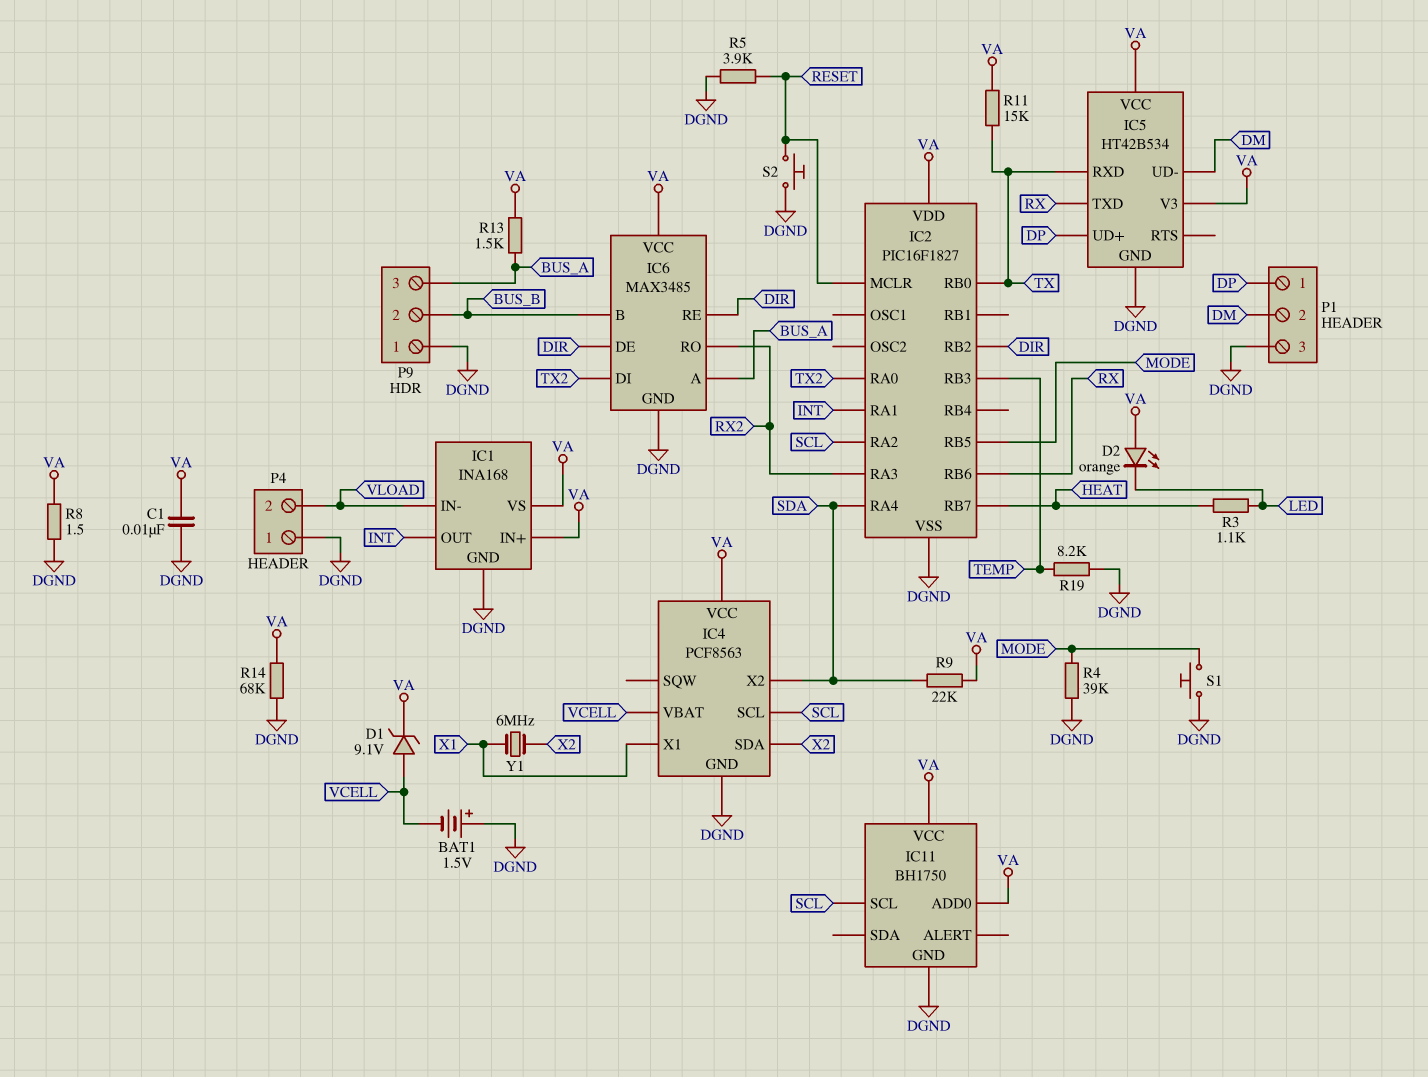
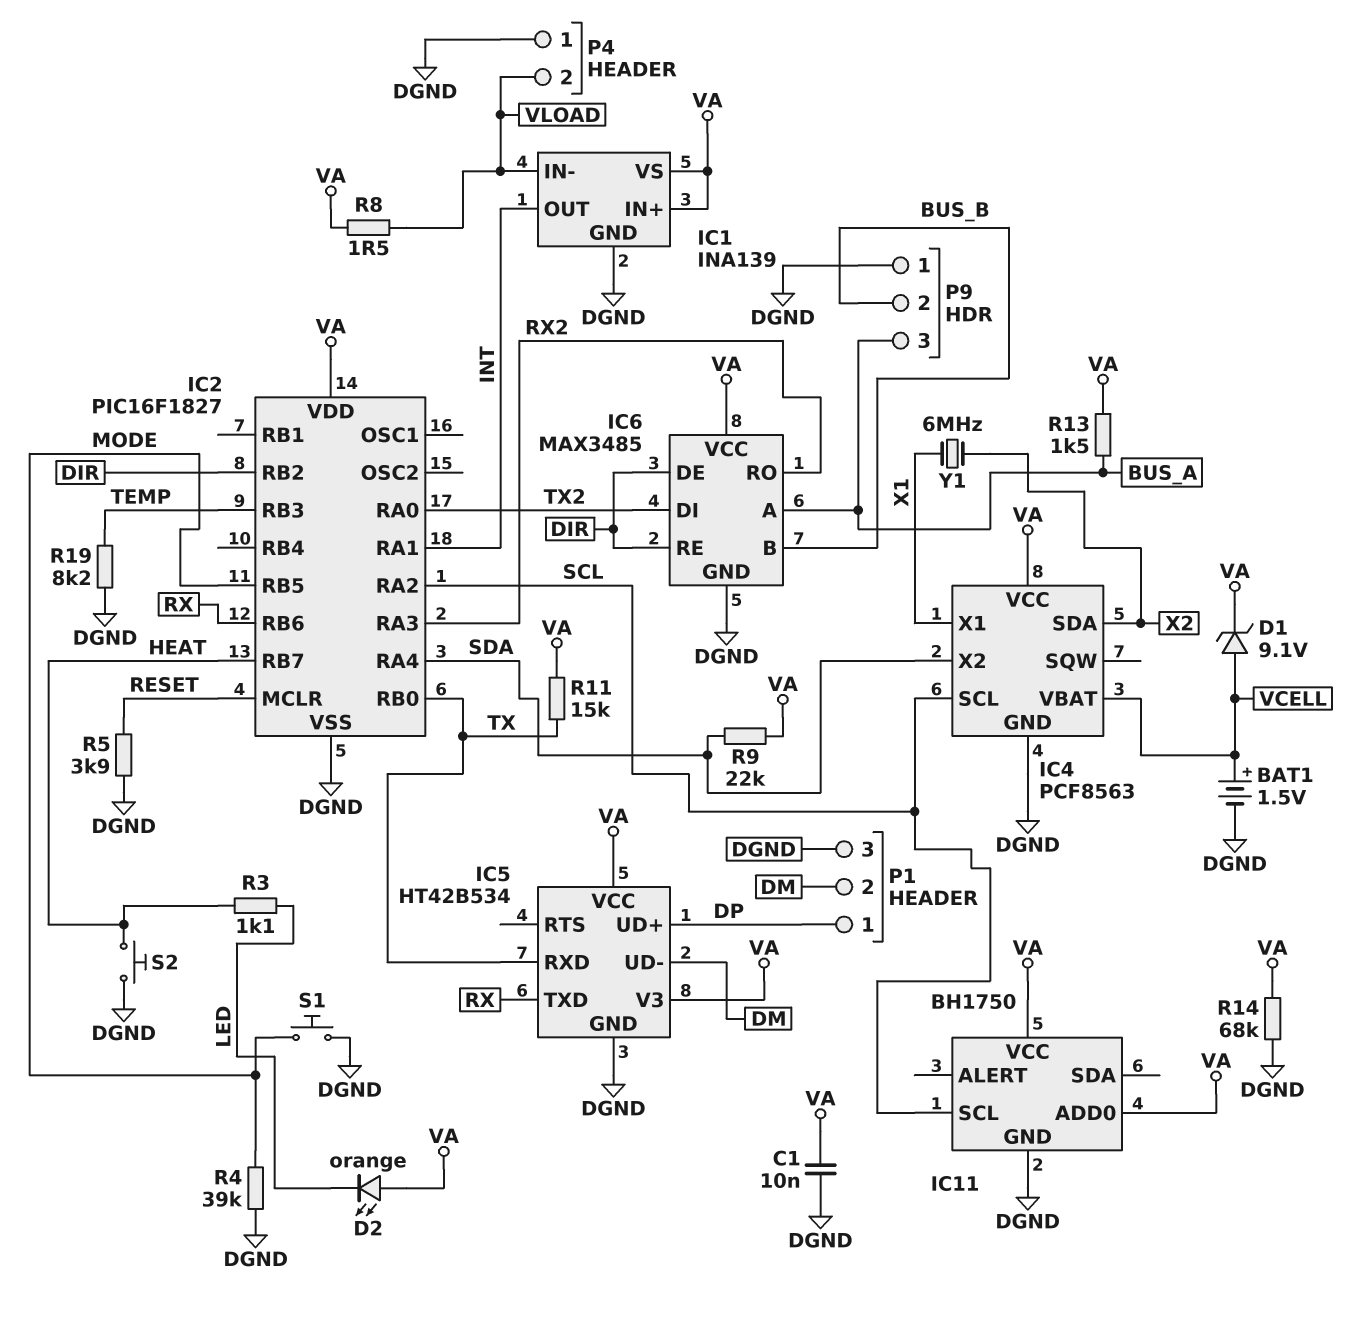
BAT1: 1.5V (plus DGND, minus VCELL) -> 1.5V (plus VCELL, minus DGND)
IC1: INA168 -> INA139
R8: 1.5 (DGND, VA) -> 1.5 (VA, VLOAD)
S2: button (DGND, RESET) -> button (DGND, HEAT)

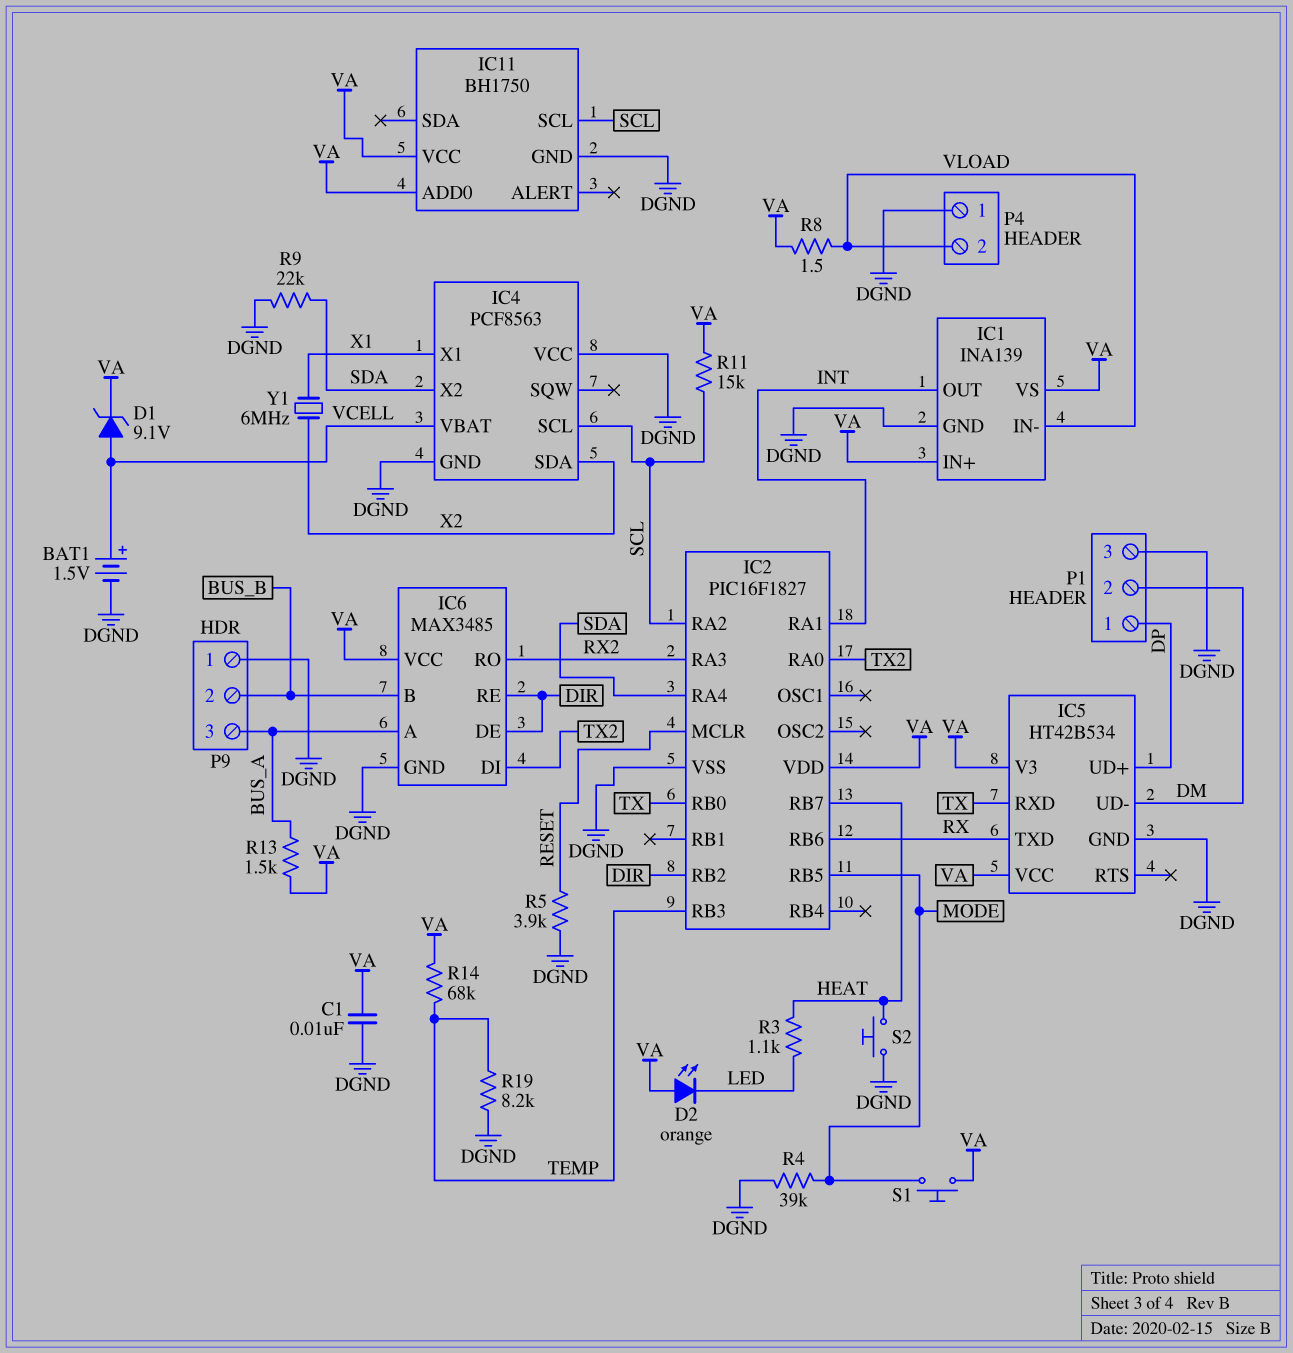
IC4 pin VCC: VA -> DGND
R9: 22k (SDA, VA) -> 22k (DGND, SDA)
R11: 15k (TX, VA) -> 15k (SCL, VA)
R14: 68k (DGND, VA) -> 68k (TEMP, VA)
S1: button (DGND, MODE) -> button (MODE, VA)

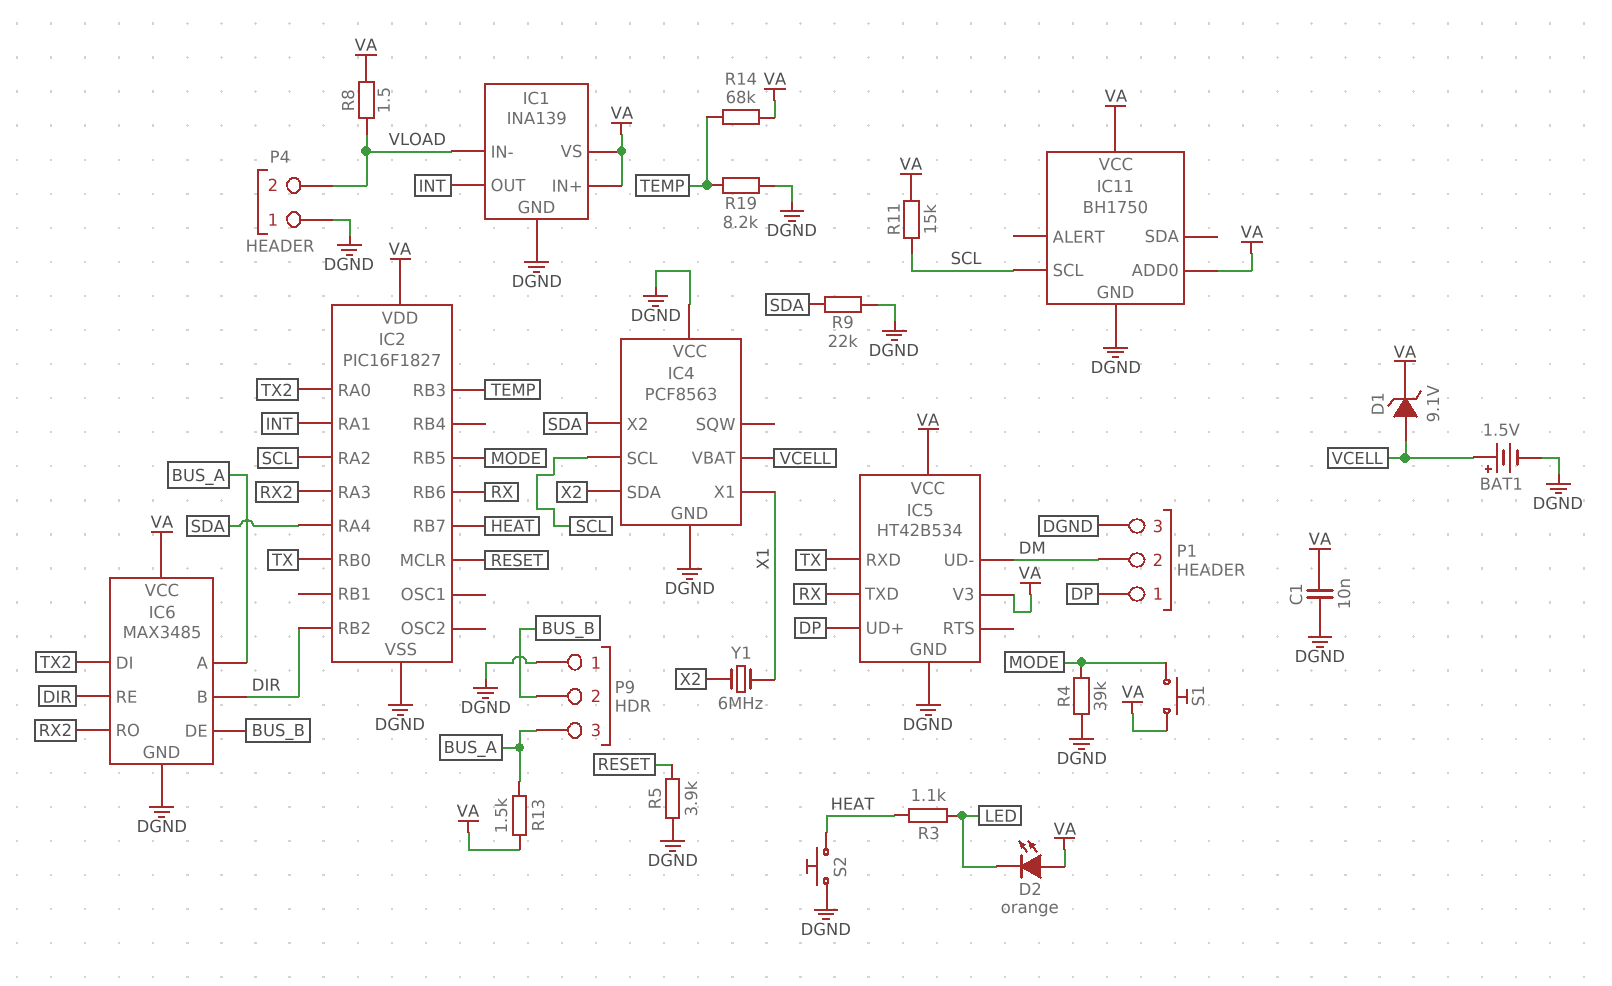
IC6 pin B: BUS_B -> DIR
IC6 pin DE: DIR -> BUS_B

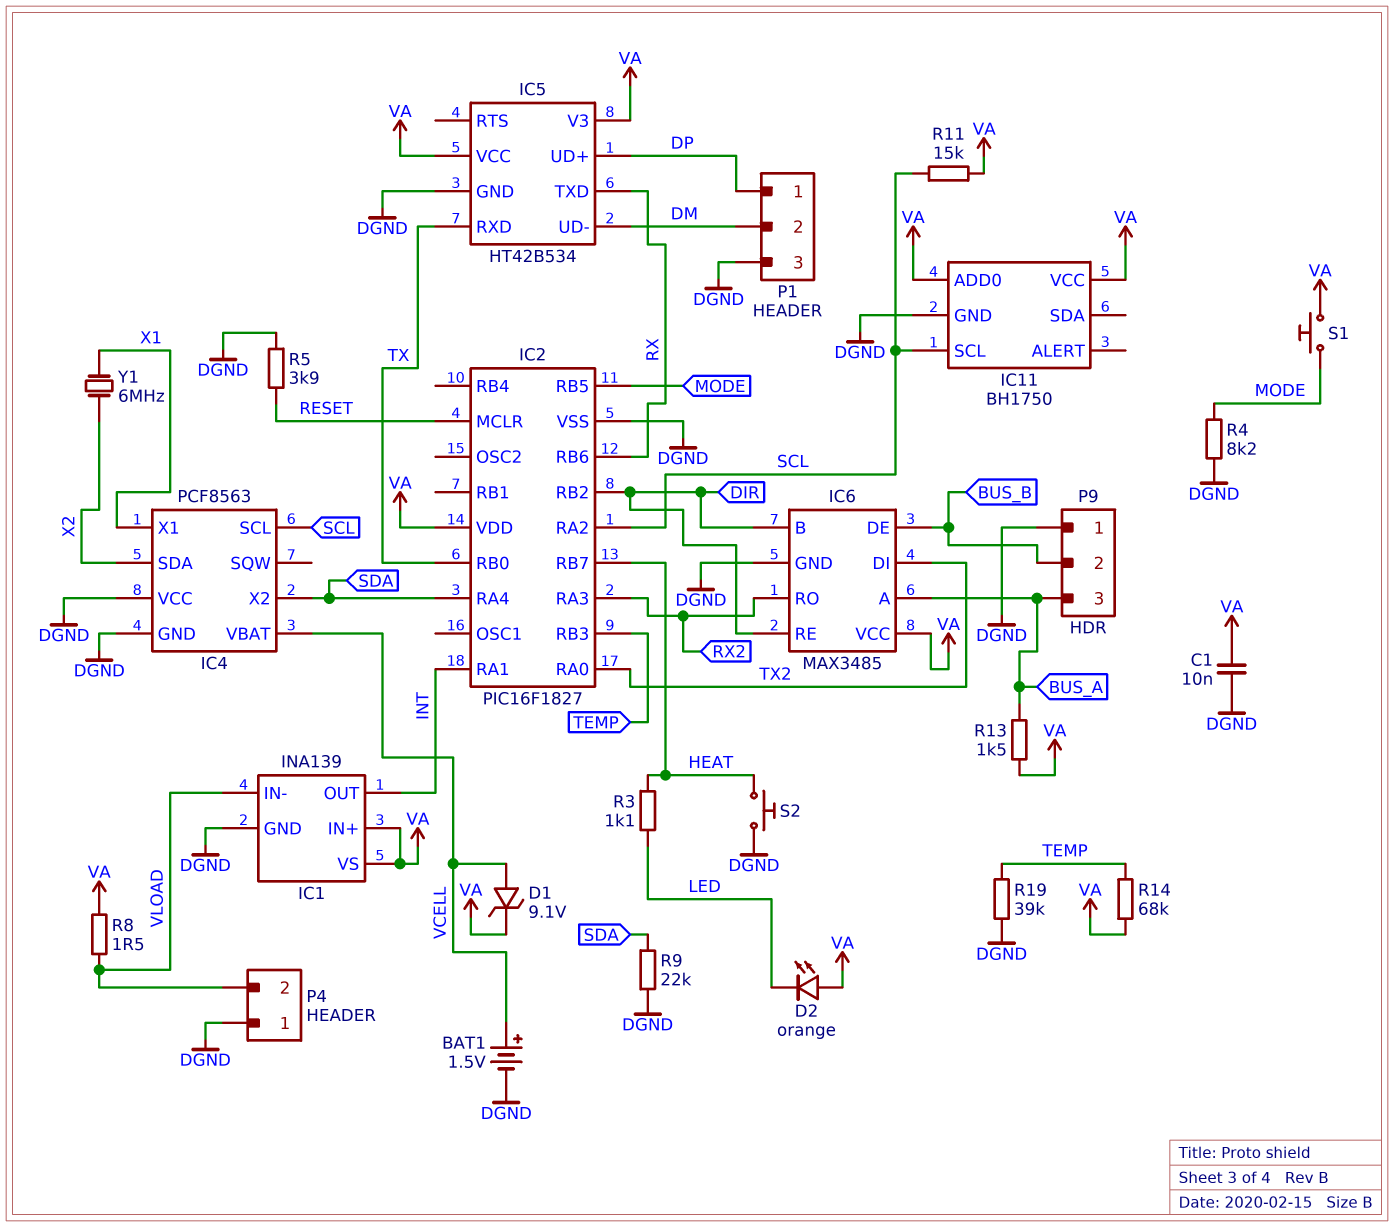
R4: 39k (DGND, MODE) -> 8.2k (DGND, MODE)
R19: 8.2k (DGND, TEMP) -> 39k (DGND, TEMP)

